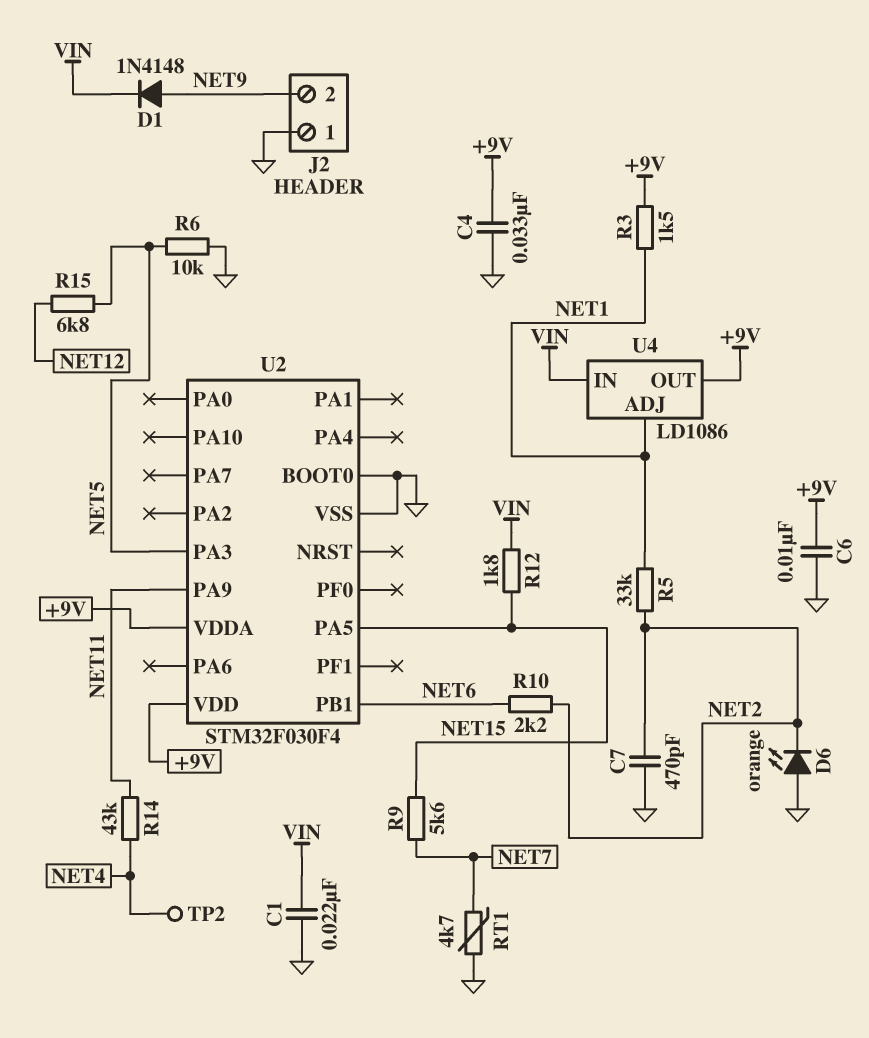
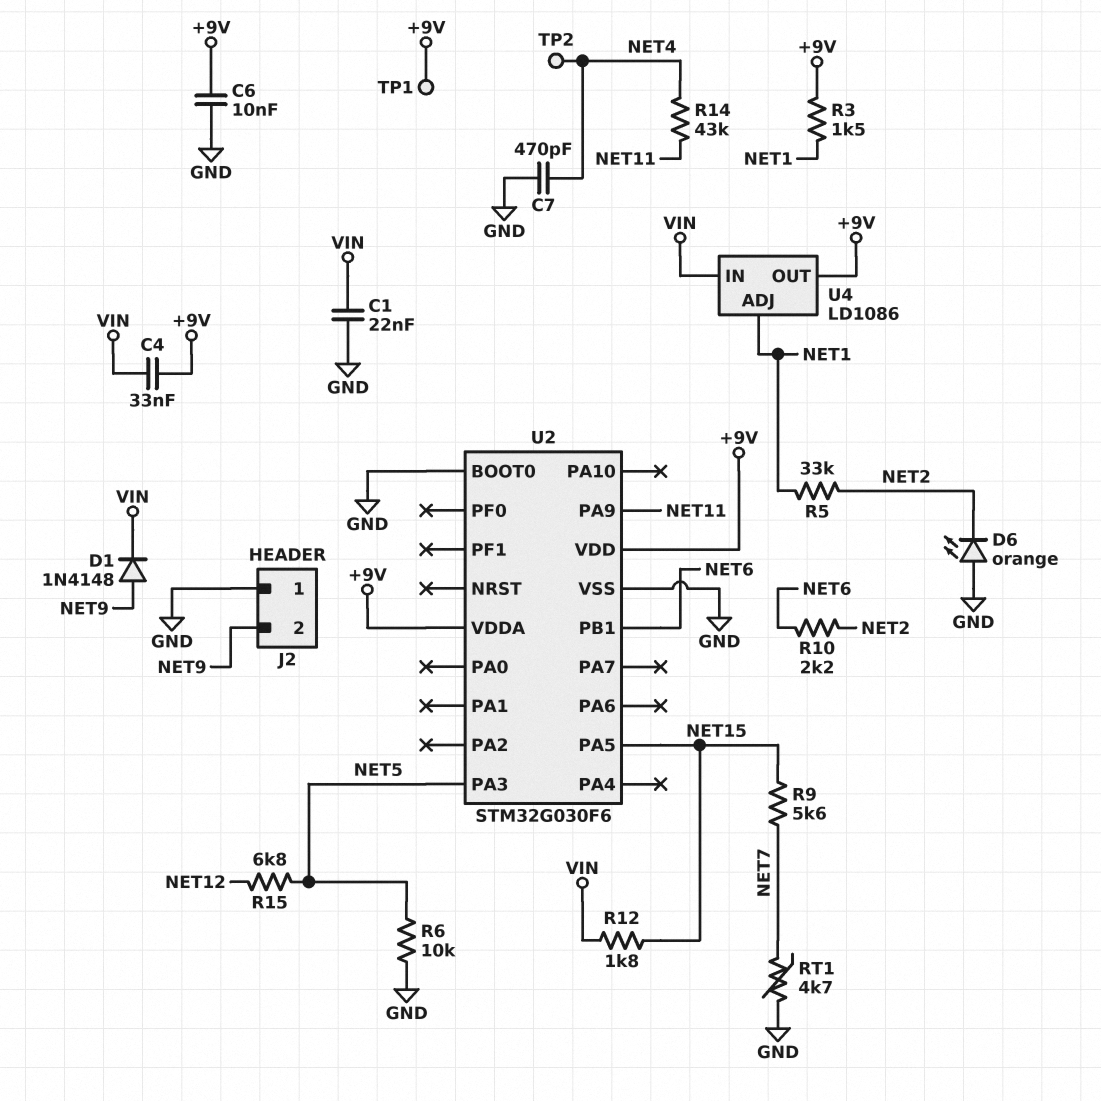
C4: 33nF (+9V, GND) -> 33nF (+9V, VIN)
C7: 470pF (GND, NET2) -> 470pF (GND, NET4)
TP1: none -> test point (+9V)
U2: STM32F030F4 -> STM32G030F6

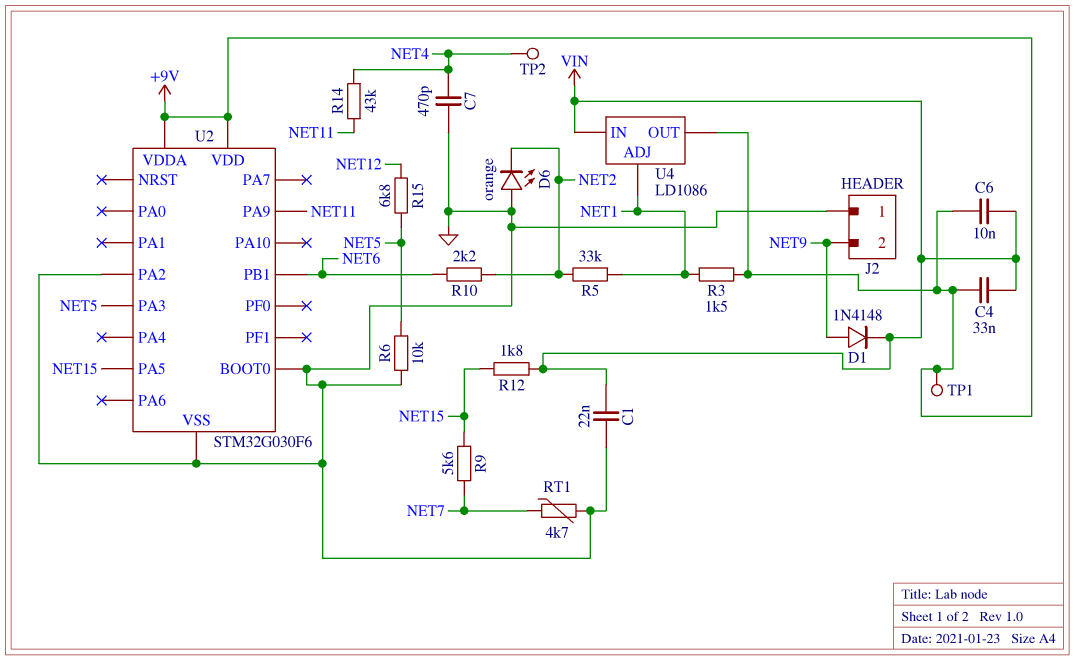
C6: 10nF (+9V, GND) -> 10nF (+9V, VIN)
U2 pin PA2: none -> GND

